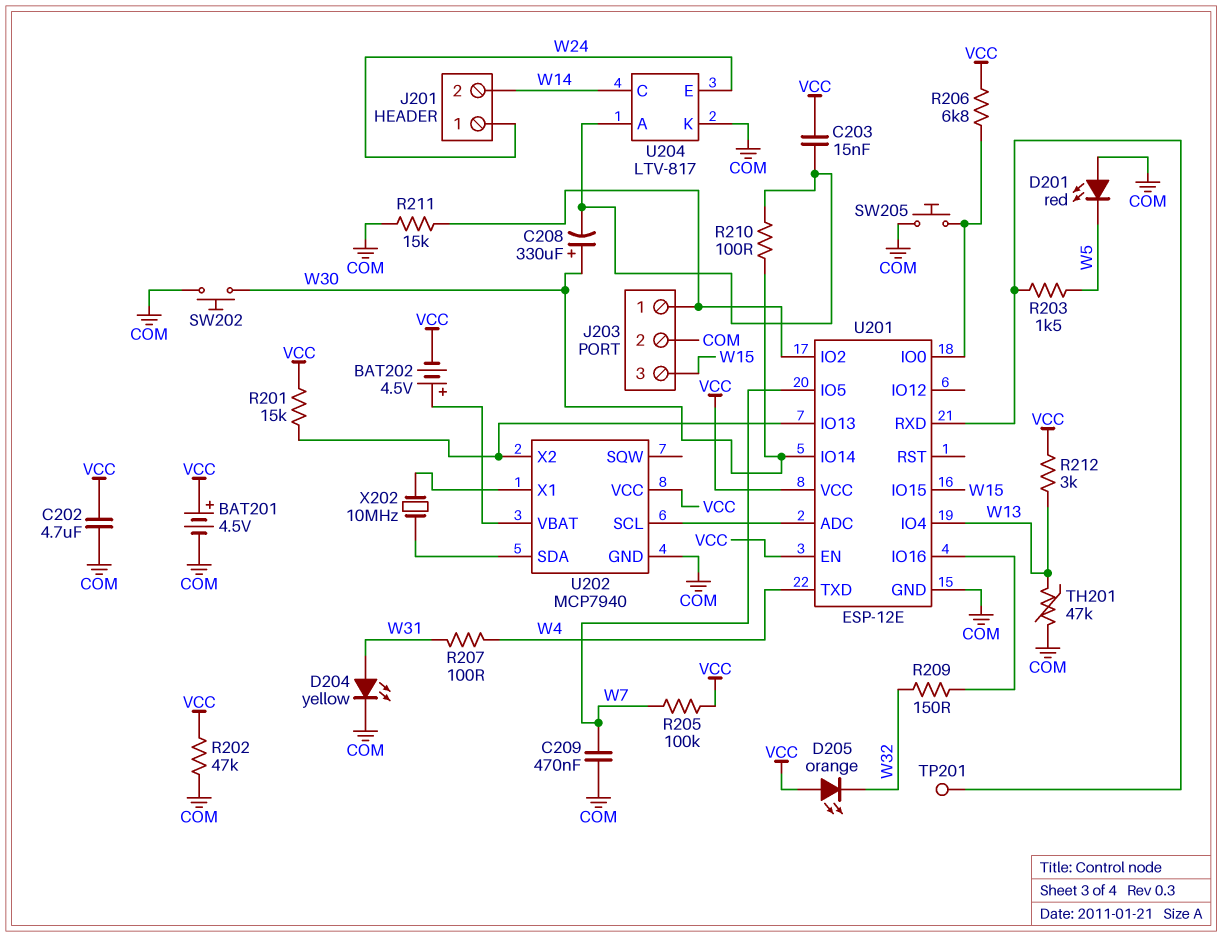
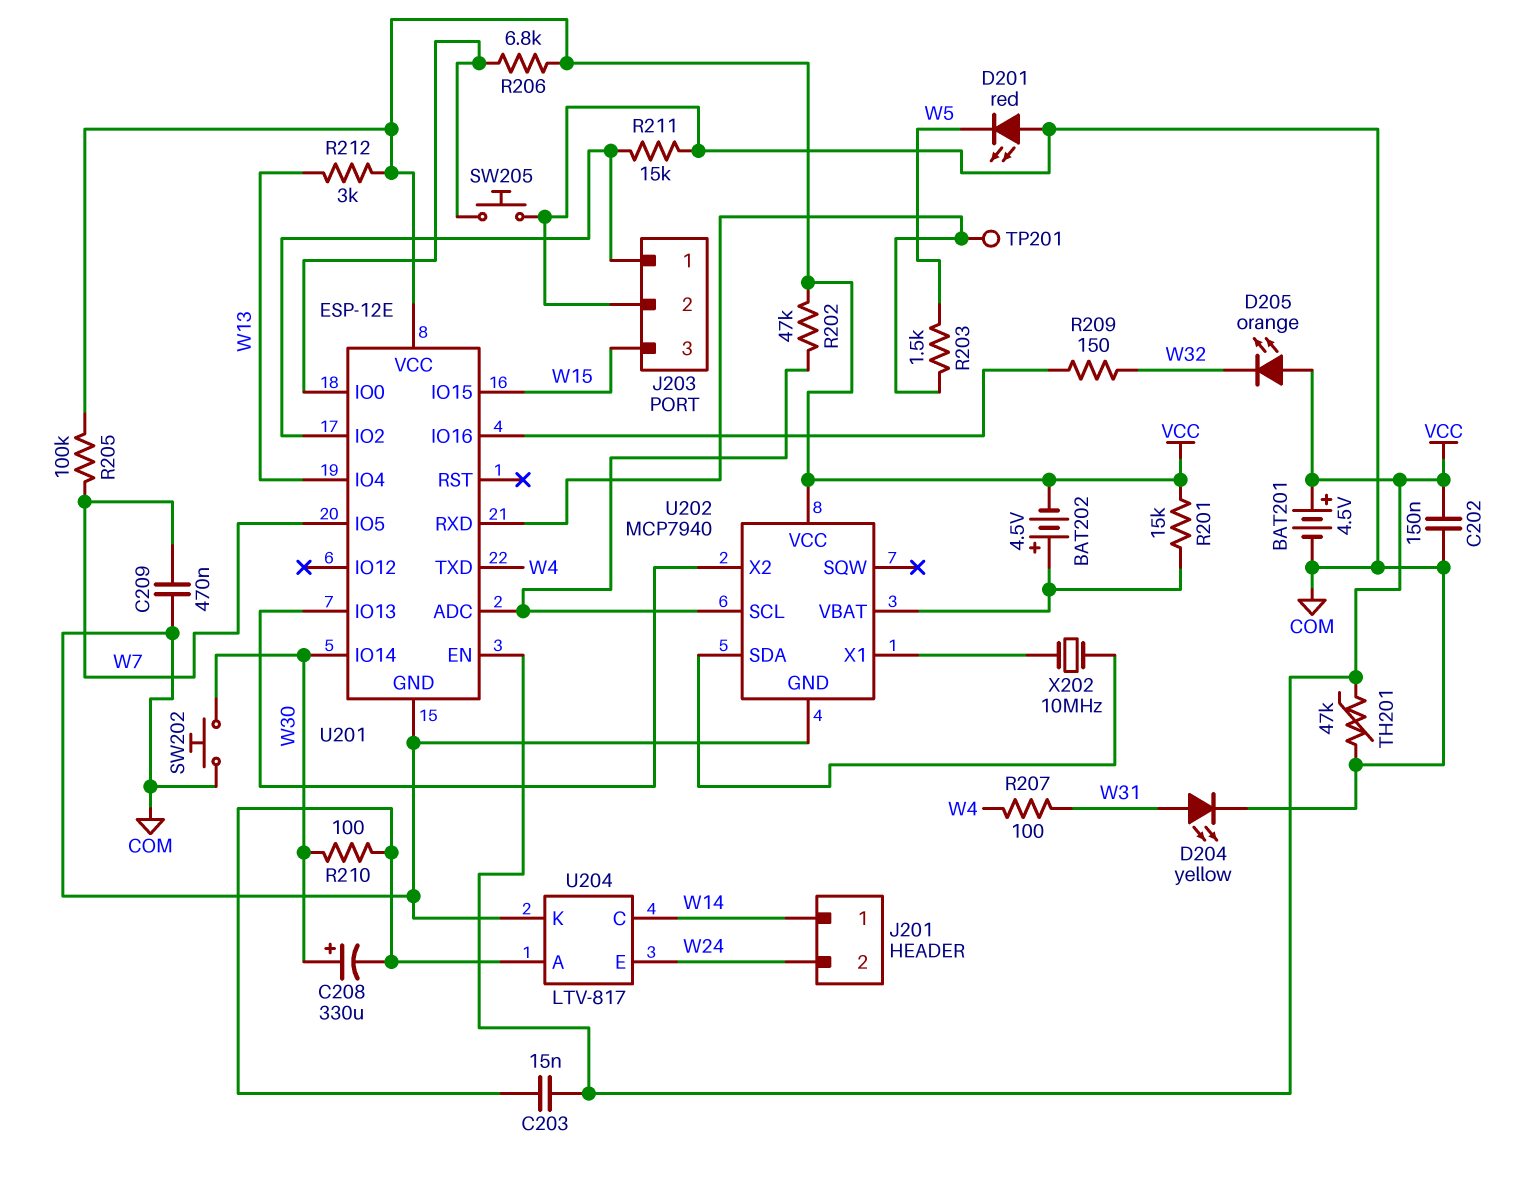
C202: 4.7uF (COM, VCC) -> 150nF (COM, VCC)
J201 pin 1: W24 -> W14
J201 pin 2: W14 -> W24
R201: 15k (U201/IO13, VCC) -> 15k (U202/VBAT, VCC)
R202: 47k (COM, VCC) -> 47k (U201/ADC, VCC)
TH201: 47k (COM, W13) -> 47k (COM, VCC)

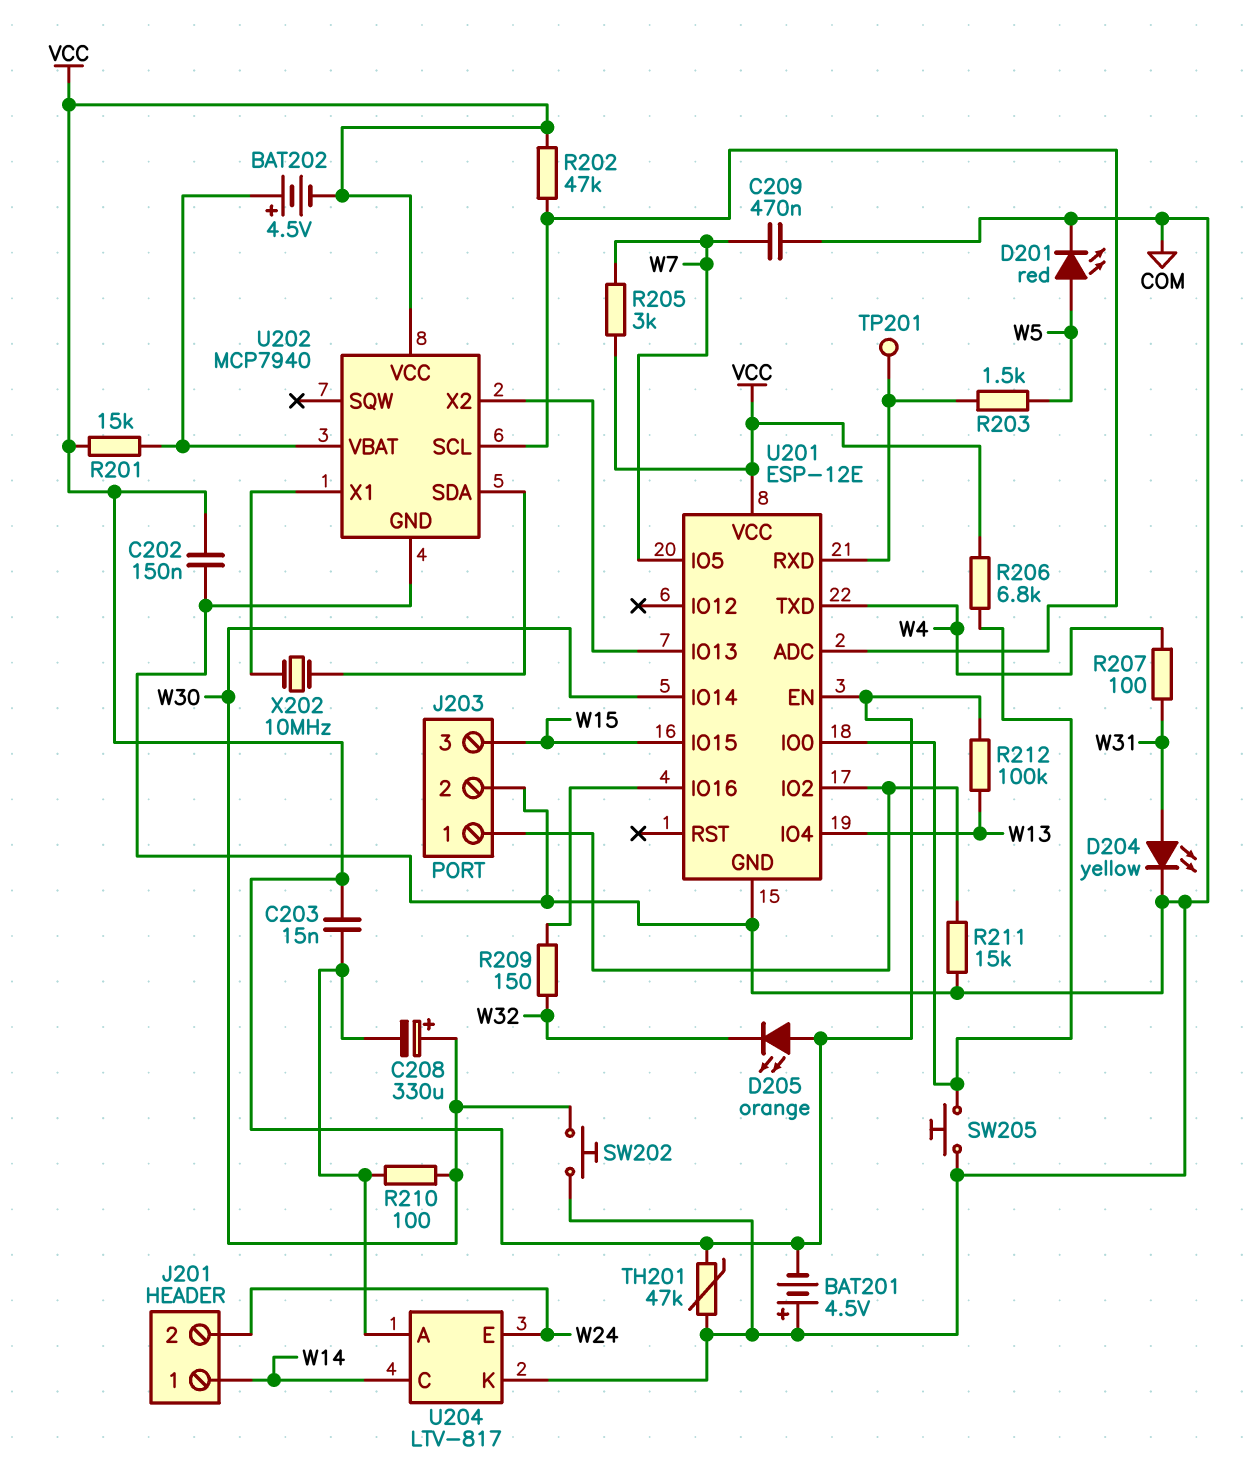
BAT201: 4.5V (plus VCC, minus COM) -> 4.5V (plus COM, minus VCC)
D201: LED red (A COM, K W5) -> LED red (A W5, K COM)
R205: 100k (VCC, W7) -> 3k (VCC, W7)
R212: 3k (VCC, W13) -> 100k (VCC, W13)

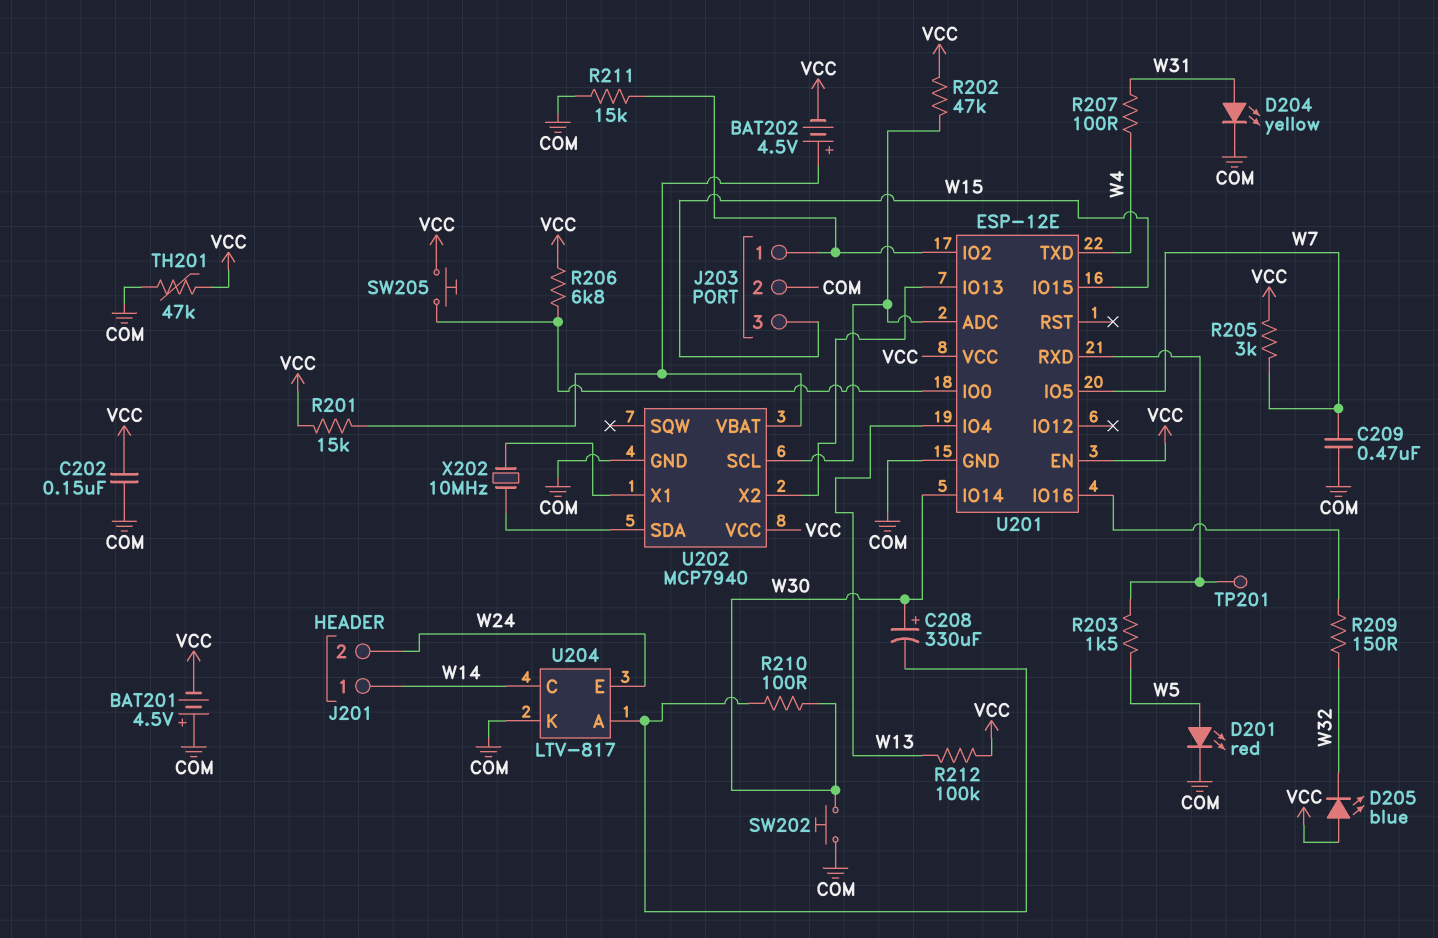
C203: 15nF (U204/A, VCC) -> none
D205: LED orange (A VCC, K W32) -> LED blue (A VCC, K W32)
SW205: button (COM, U201/IO0) -> button (U201/IO0, VCC)

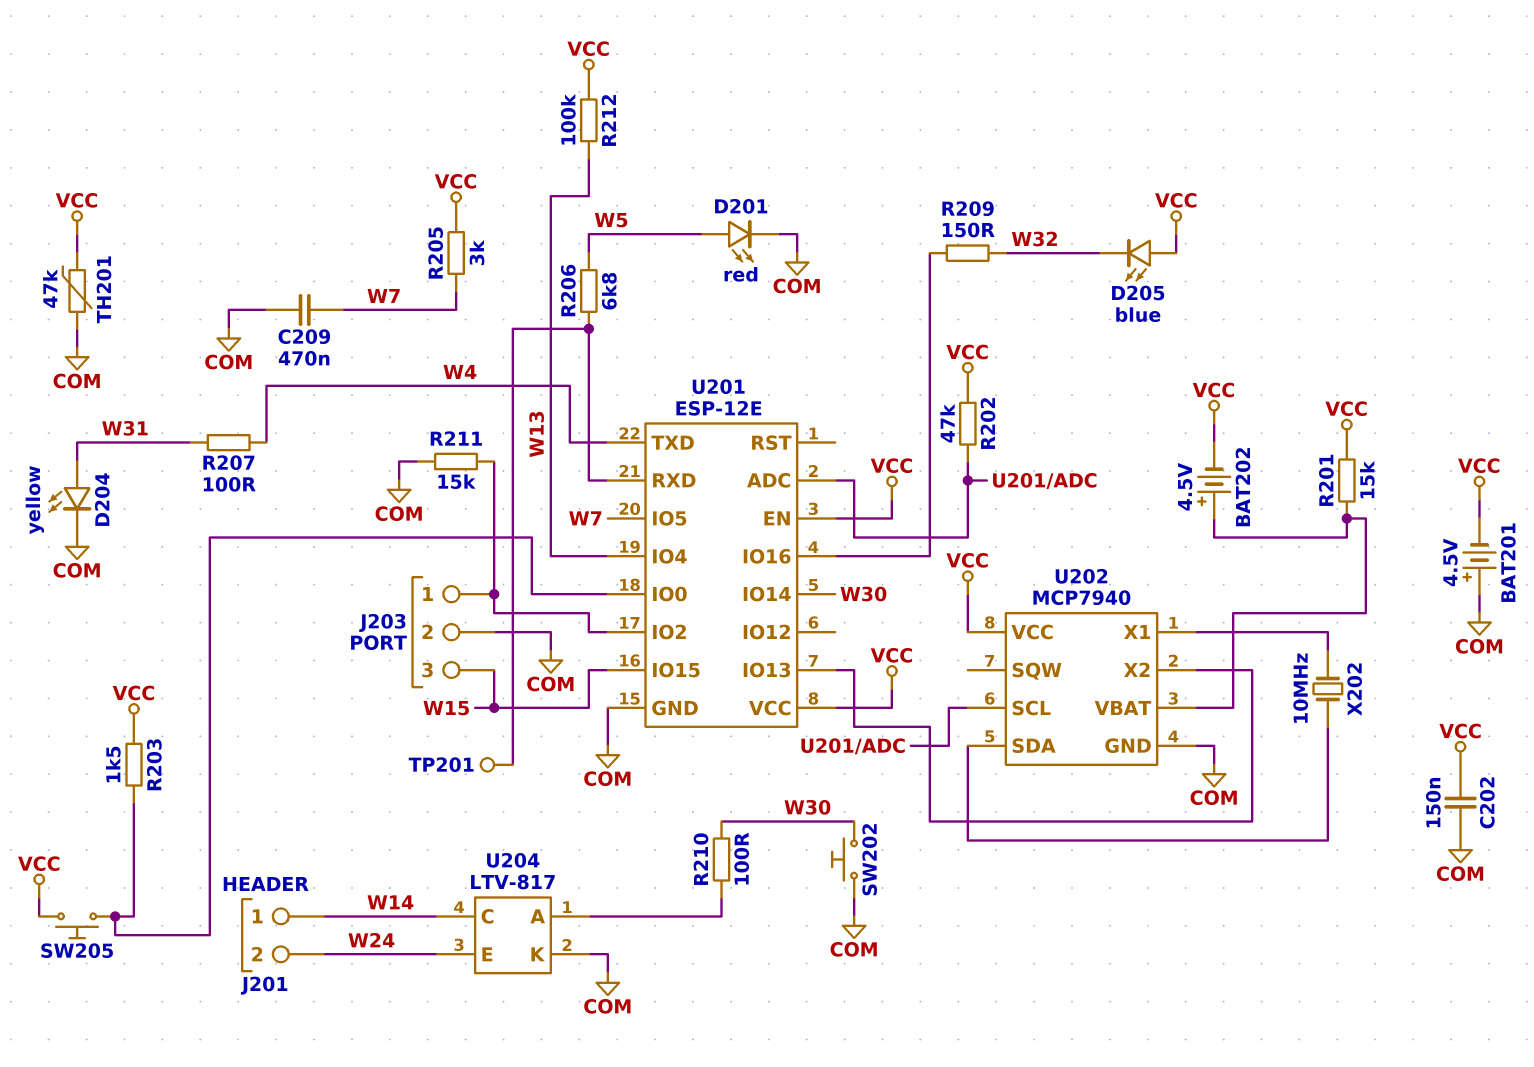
C208: 330uF (plus W30, minus U204/A) -> none
R203: 1.5k (U201/RXD, W5) -> 1.5k (U201/IO0, VCC)
R206: 6.8k (U201/IO0, VCC) -> 6.8k (U201/RXD, W5)

